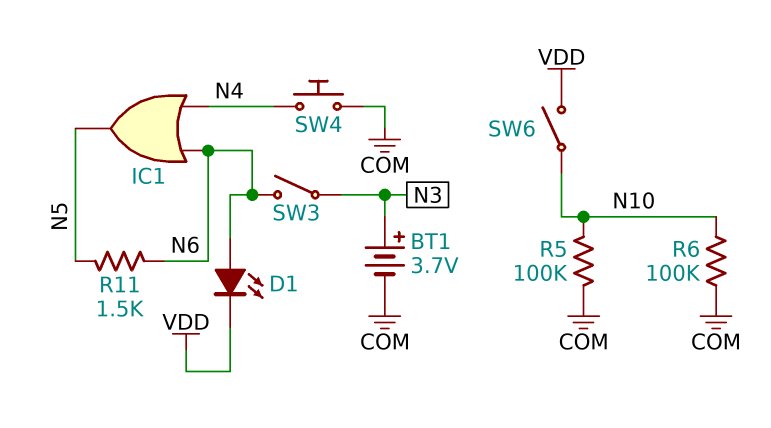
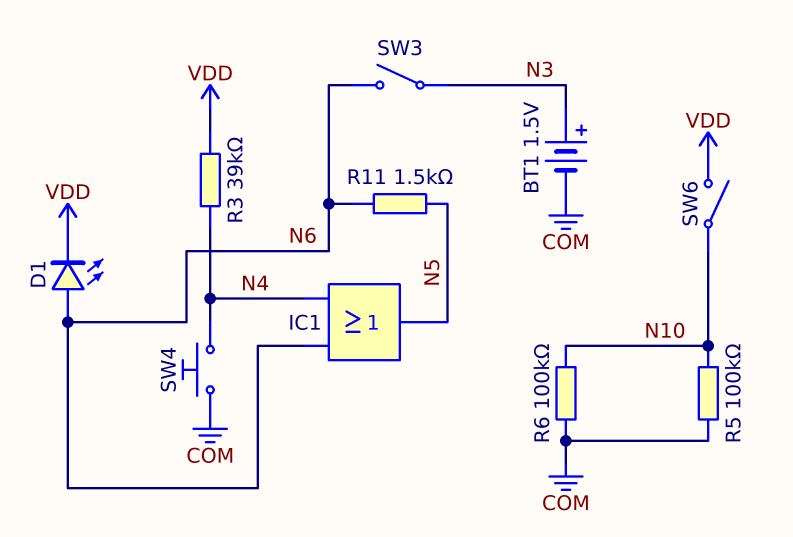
BT1: 3.7V (plus N3, minus COM) -> 1.5V (plus N3, minus COM)
R3: none -> 39k (N4, VDD)

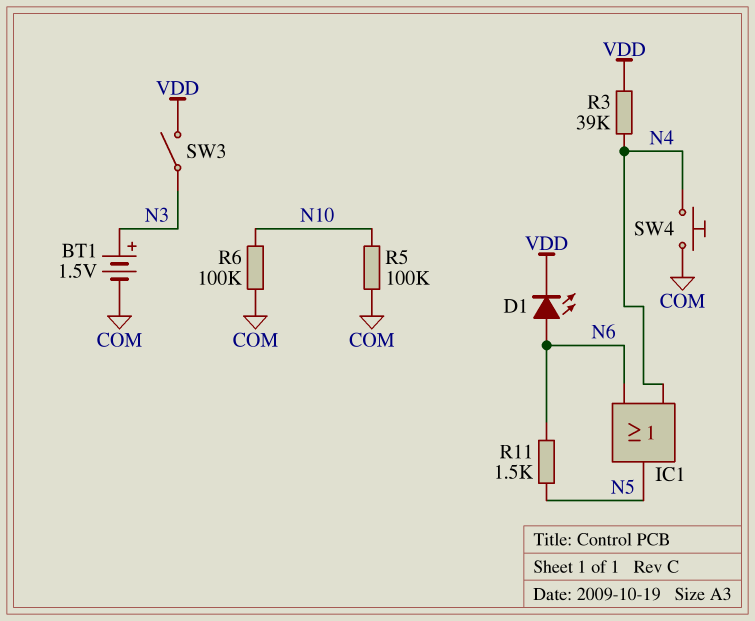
SW3: switch (N3, N6) -> switch (N3, VDD)
SW6: switch (N10, VDD) -> none

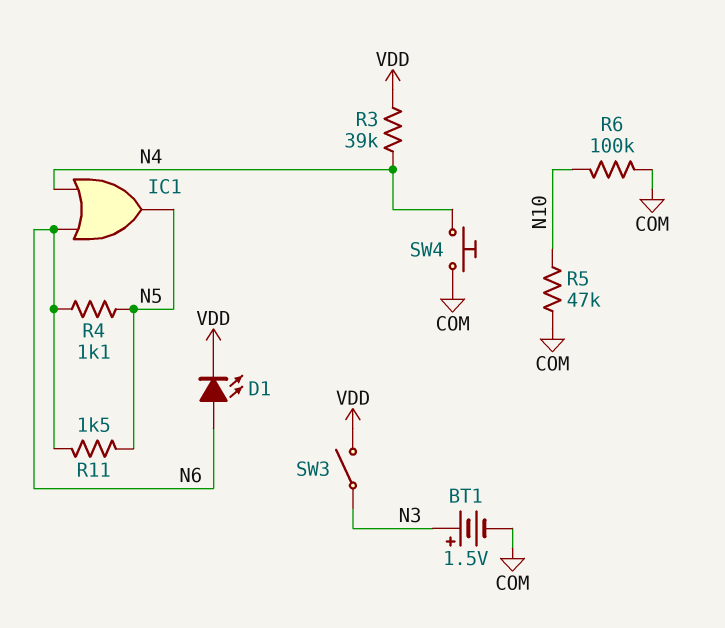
R4: none -> 1.1k (N5, N6)
R5: 100k (COM, N10) -> 47k (COM, N10)

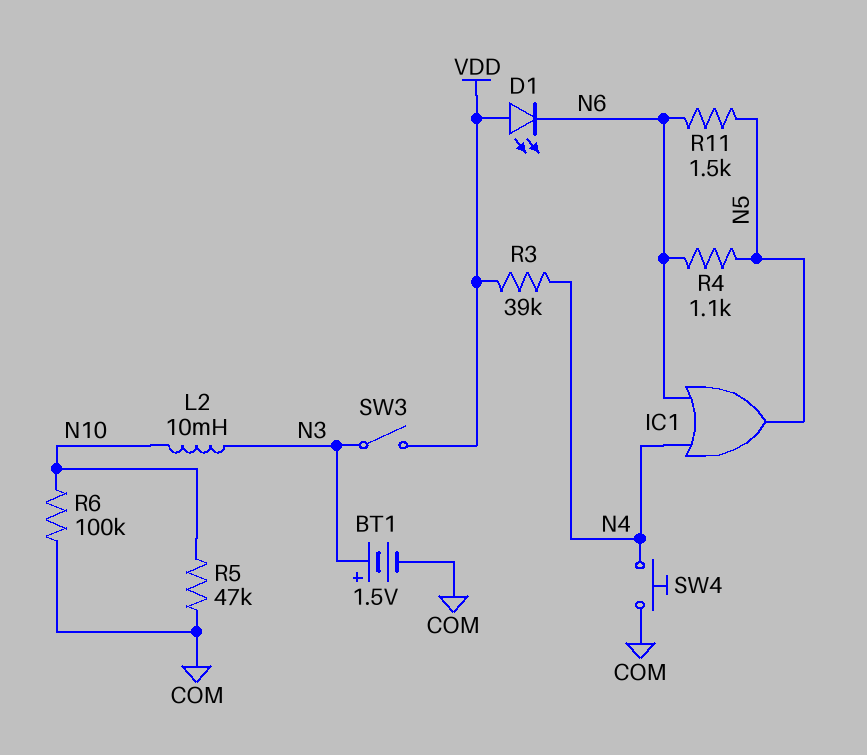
D1: LED (A N6, K VDD) -> LED (A VDD, K N6)
L2: none -> 10mH (N3, N10)

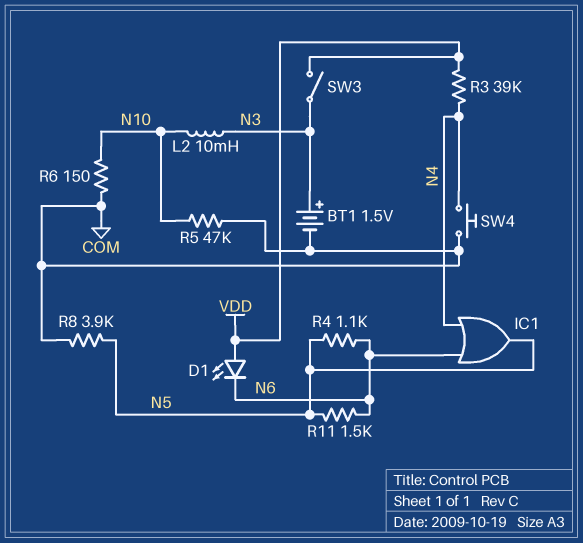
R6: 100k (COM, N10) -> 150 (COM, N10)
R8: none -> 3.9k (COM, N5)

